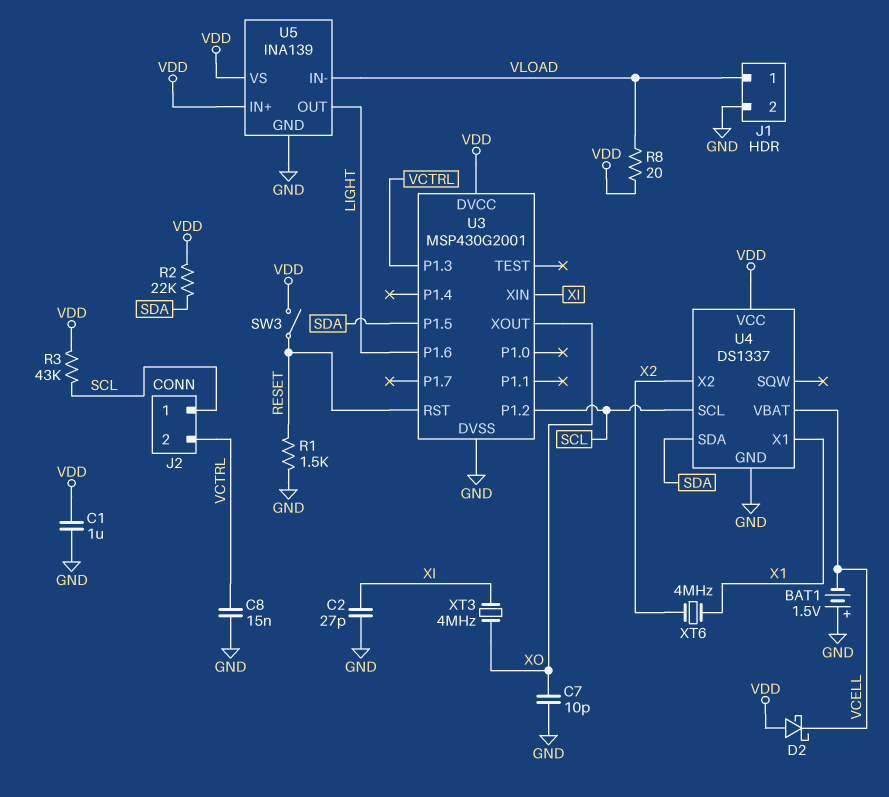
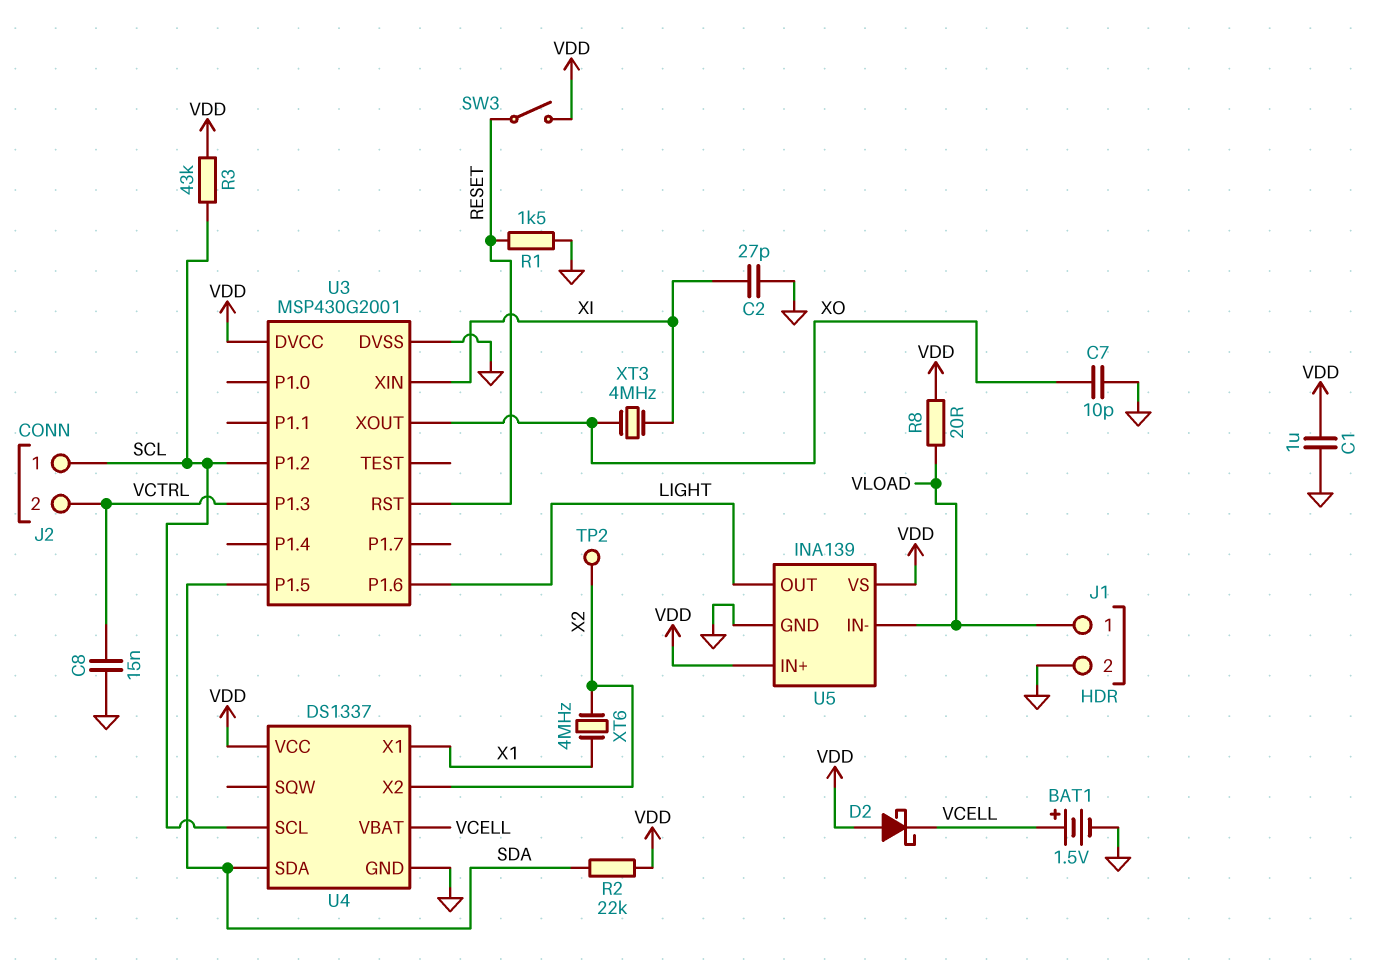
BAT1: 1.5V (plus GND, minus VCELL) -> 1.5V (plus VCELL, minus GND)
TP2: none -> test point (X2)

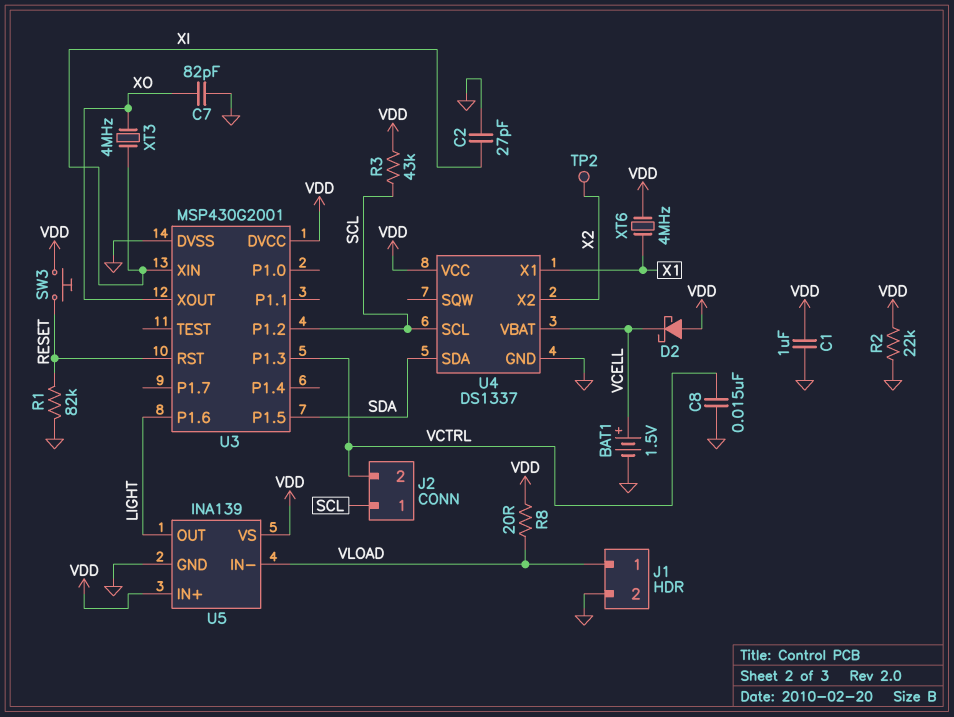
C7: 10pF (GND, XO) -> 82pF (GND, XO)
R1: 1.5k (GND, RESET) -> 82k (GND, RESET)
R2: 22k (SDA, VDD) -> 22k (GND, VDD)
SW3: switch (RESET, VDD) -> button (RESET, VDD)
XT6: 4MHz (X1, X2) -> 4MHz (VDD, X1)

